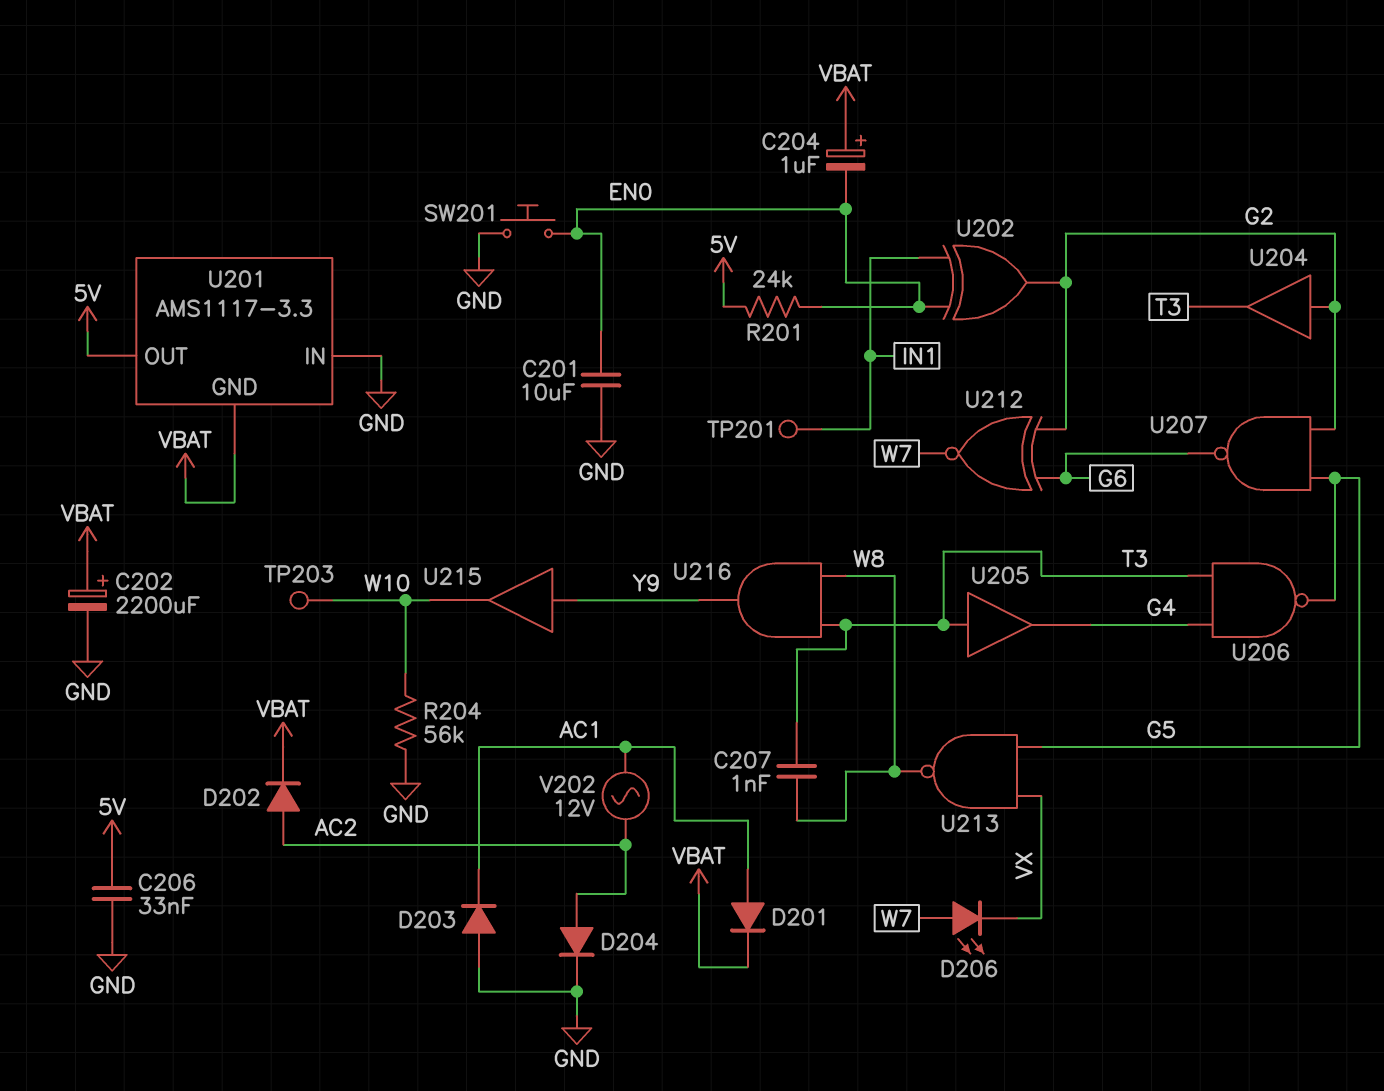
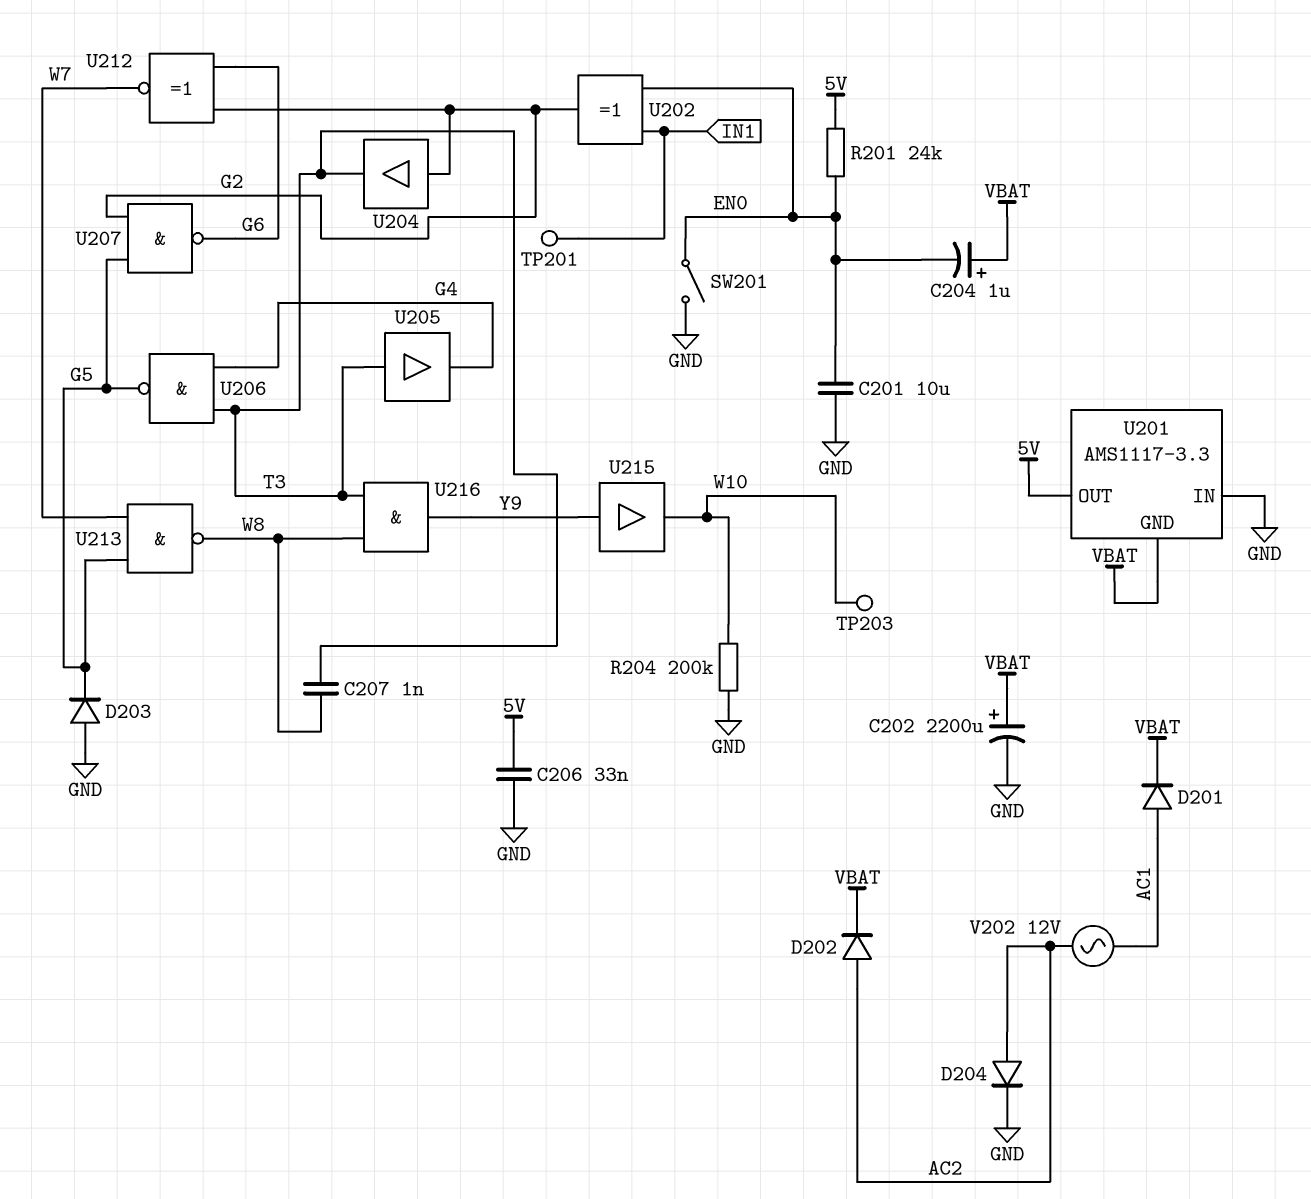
D203: diode (A GND, K AC1) -> diode (A GND, K G5)
D206: LED (A W7, K VX) -> none
R204: 56k (GND, W10) -> 200k (GND, W10)
SW201: button (EN0, GND) -> switch (EN0, GND)
U213: NAND (in G5, in VX, out W8) -> NAND (in G5, in W7, out W8)

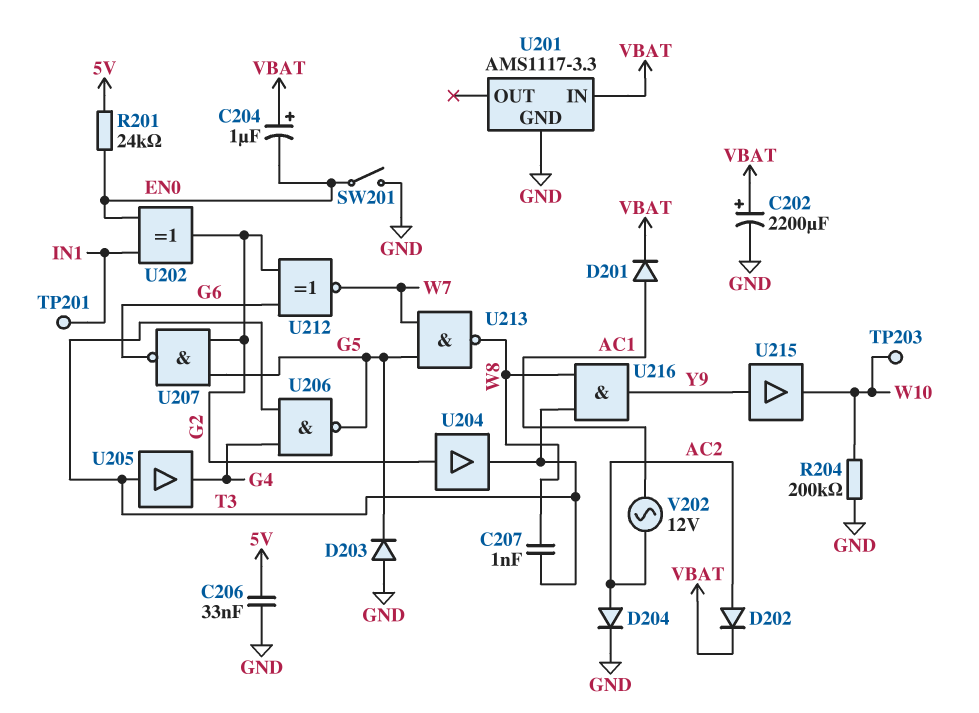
C201: 10uF (EN0, GND) -> none
U201 pin GND: VBAT -> GND
U201 pin IN: GND -> VBAT
U201 pin OUT: 5V -> none

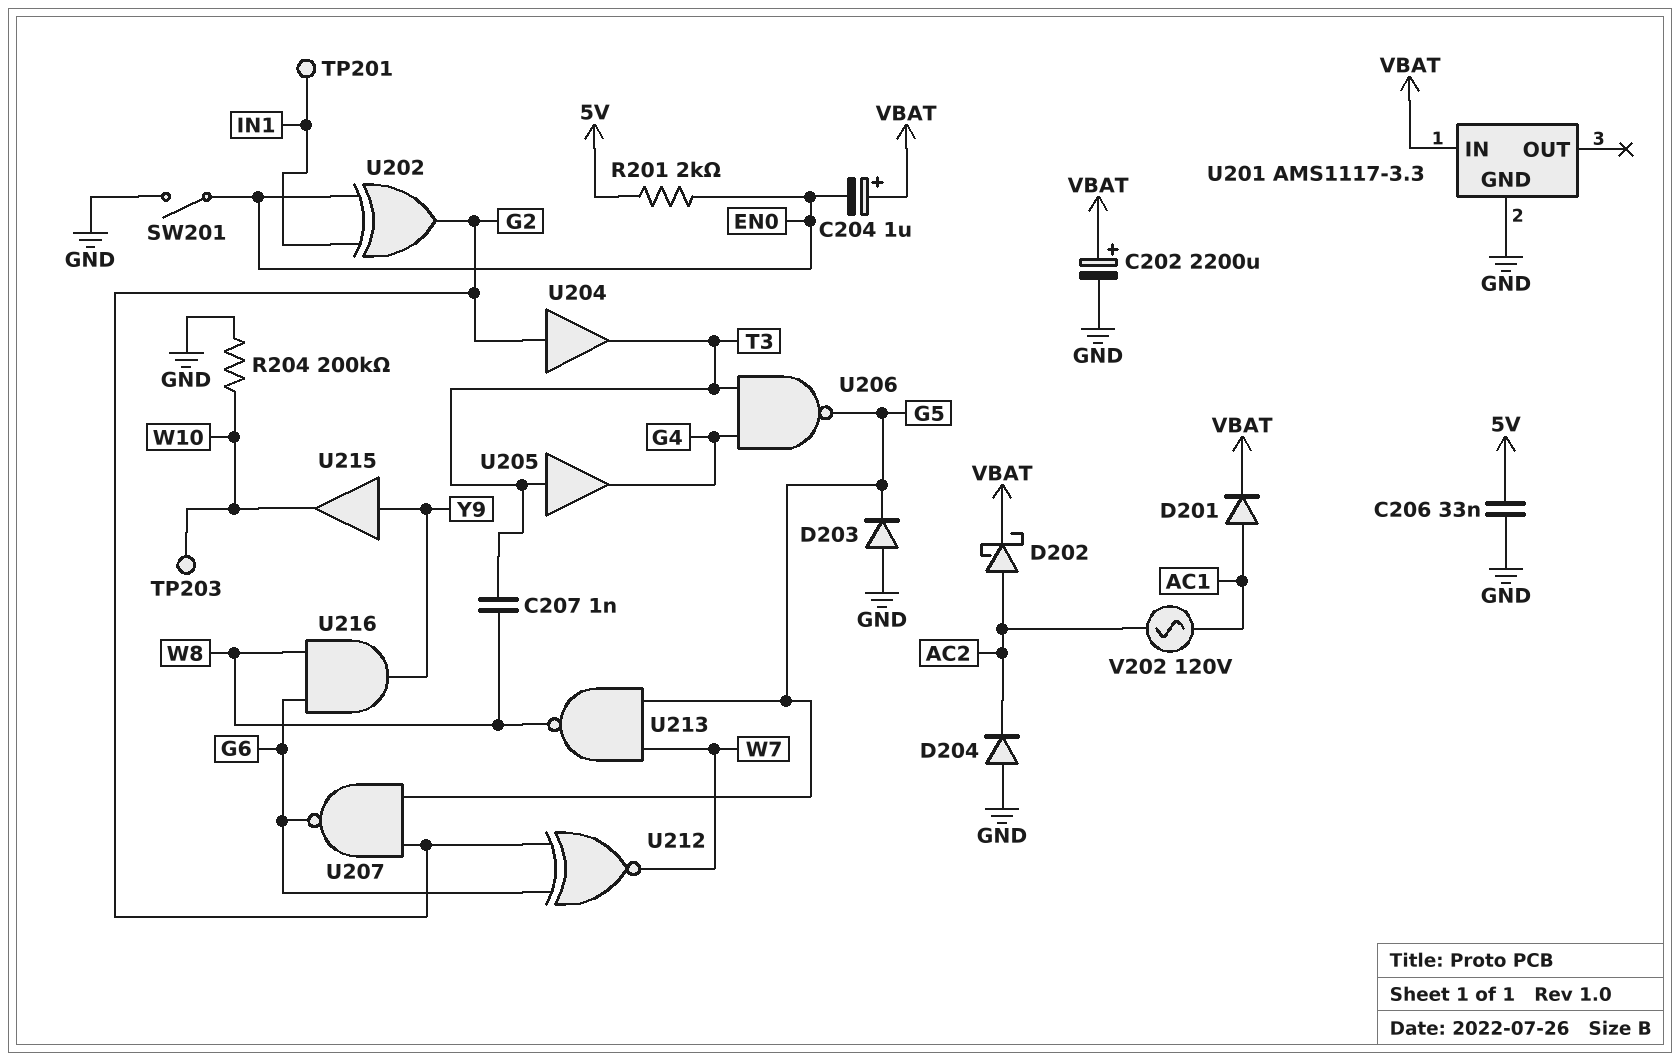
D202: diode (A AC2, K VBAT) -> schottky (A AC2, K VBAT)
D204: diode (A AC2, K GND) -> diode (A GND, K AC2)
R201: 24k (5V, EN0) -> 2k (5V, EN0)
U216: AND (in T3, in W8, out Y9) -> AND (in G6, in W8, out Y9)
V202: AC 12V (AC1, AC2) -> AC 120V (AC1, AC2)

